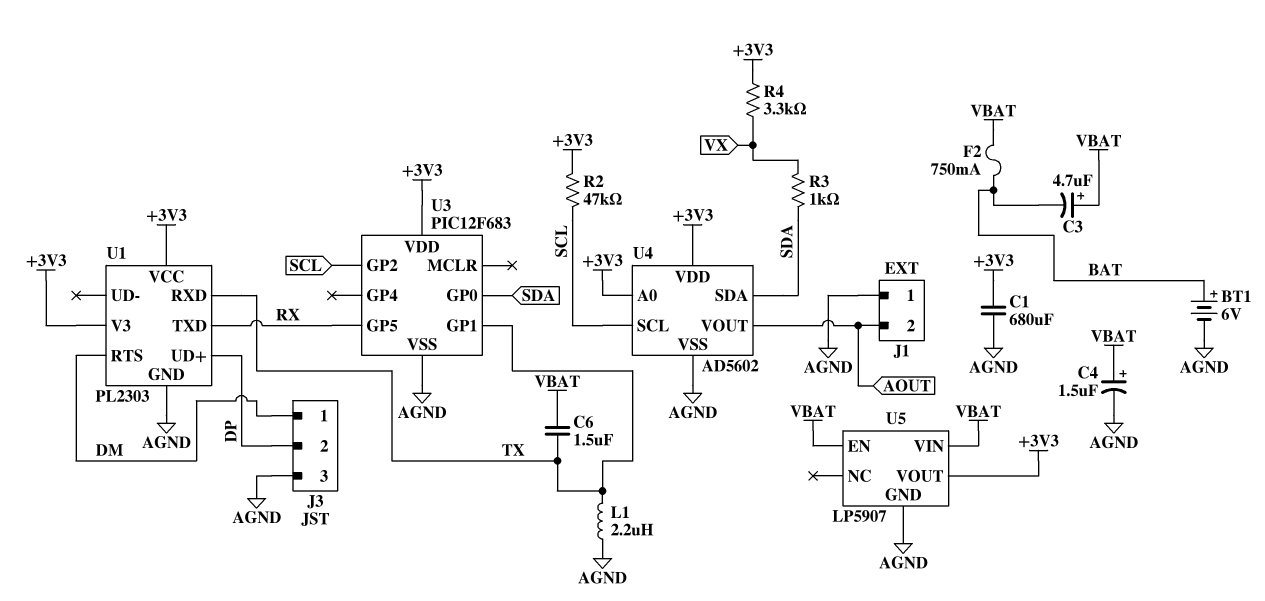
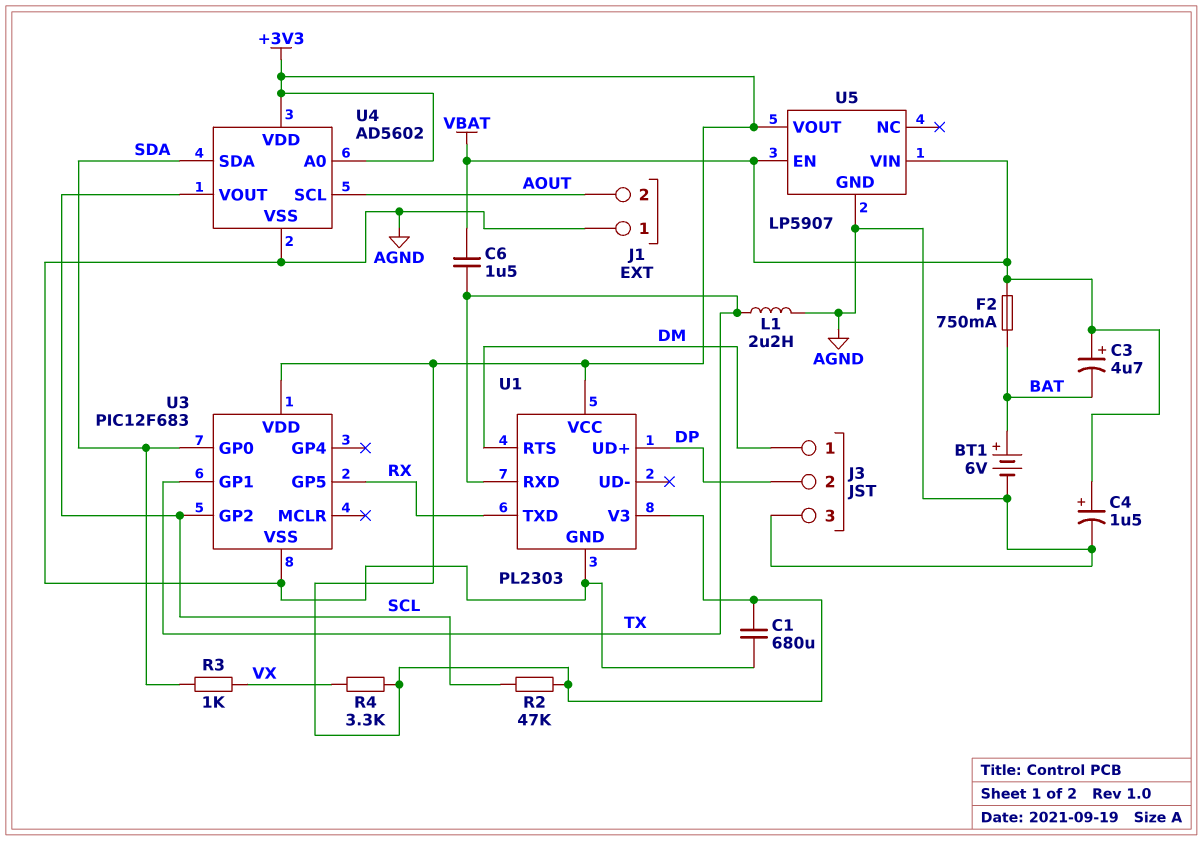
U4 pin SCL: SCL -> AOUT
U4 pin VOUT: AOUT -> SCL

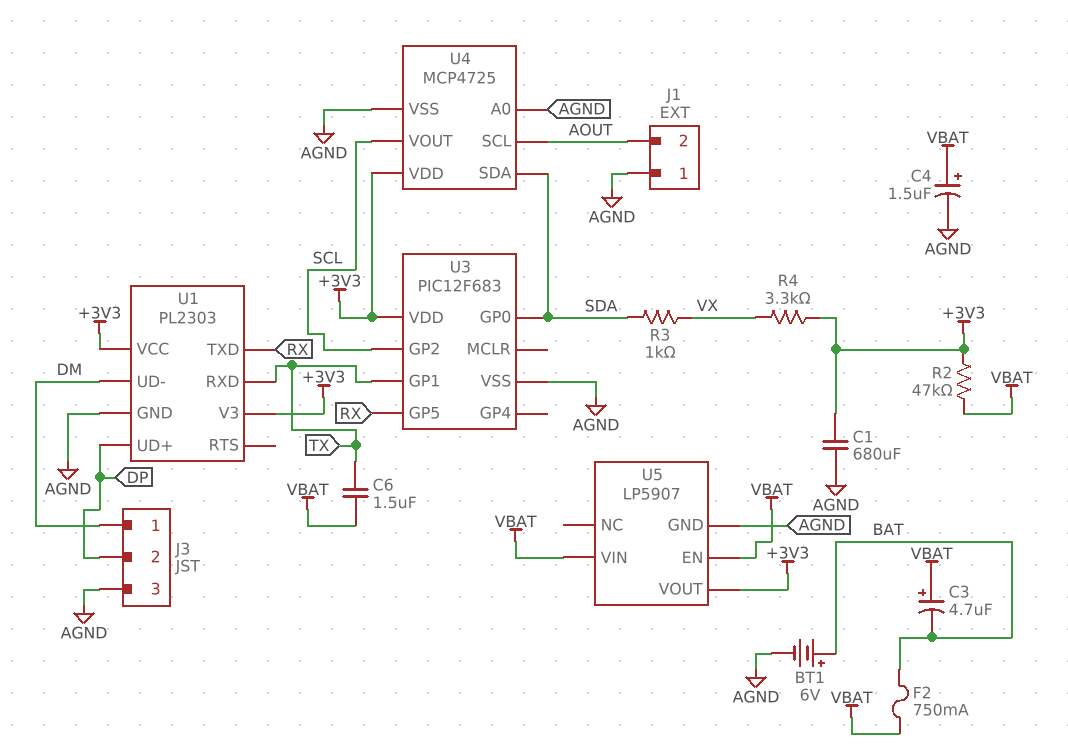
L1: 2.2uH (AGND, TX) -> none
R2: 47k (+3V3, SCL) -> 47k (+3V3, VBAT)
U1 pin RTS: DM -> none
U1 pin UD-: none -> DM
U4: AD5602 -> MCP4725
U4 pin A0: +3V3 -> AGND

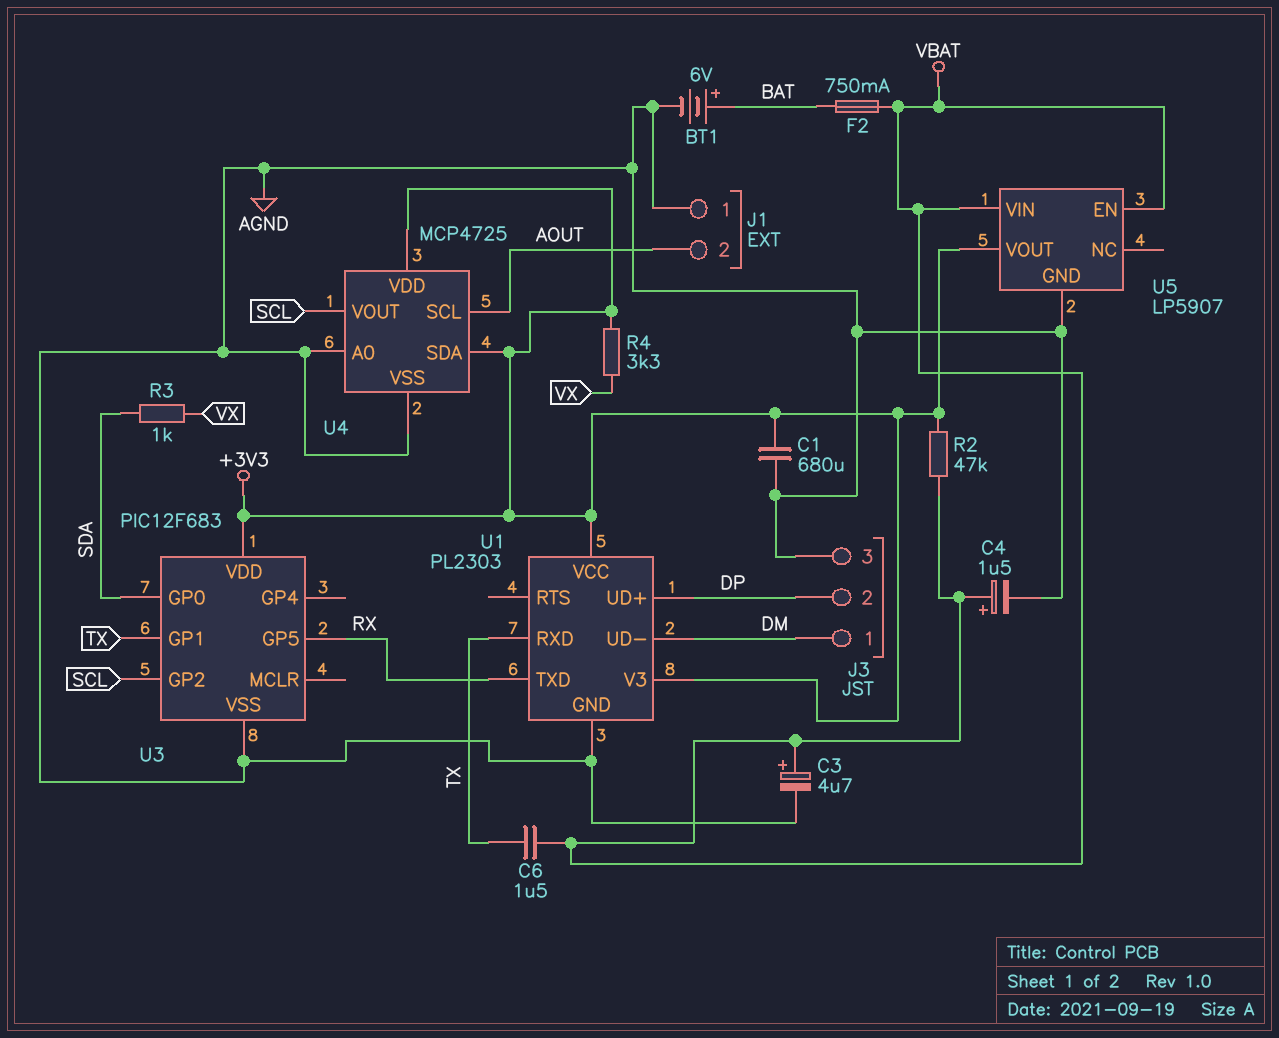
C3: 4.7uF (plus VBAT, minus BAT) -> 4.7uF (plus VBAT, minus AGND)
U4 pin SDA: SDA -> +3V3

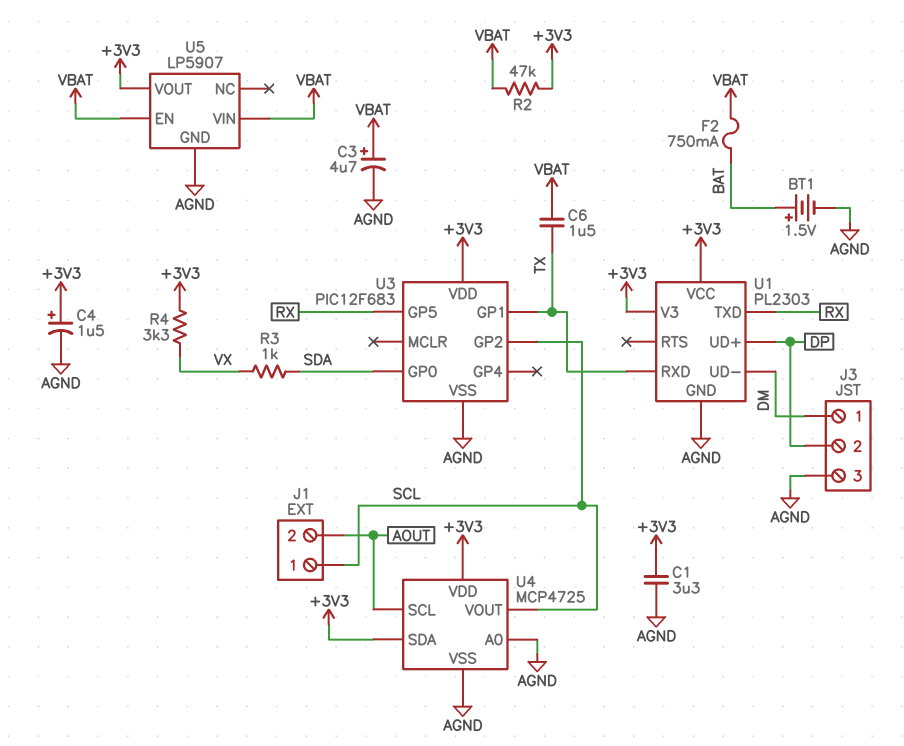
BT1: 6V (plus BAT, minus AGND) -> 1.5V (plus BAT, minus AGND)
C1: 680uF (+3V3, AGND) -> 3.3uF (+3V3, AGND)
C4: 1.5uF (plus VBAT, minus AGND) -> 1.5uF (plus +3V3, minus AGND)
J1 pin 1: AGND -> SCL

